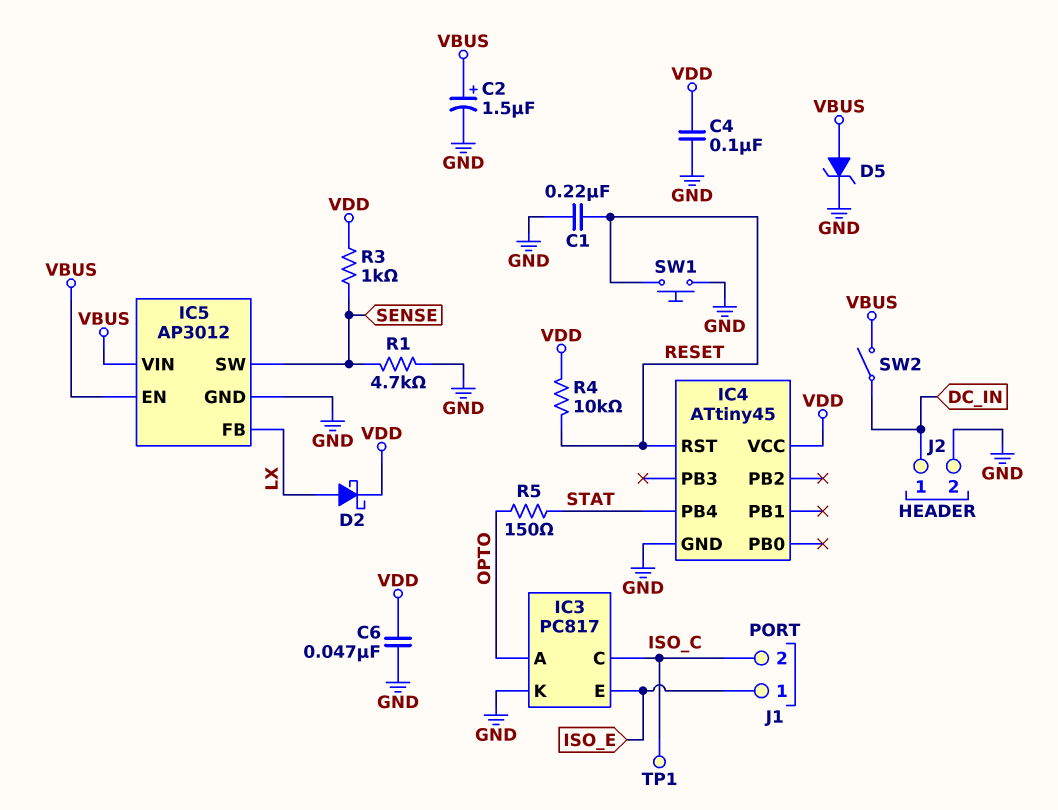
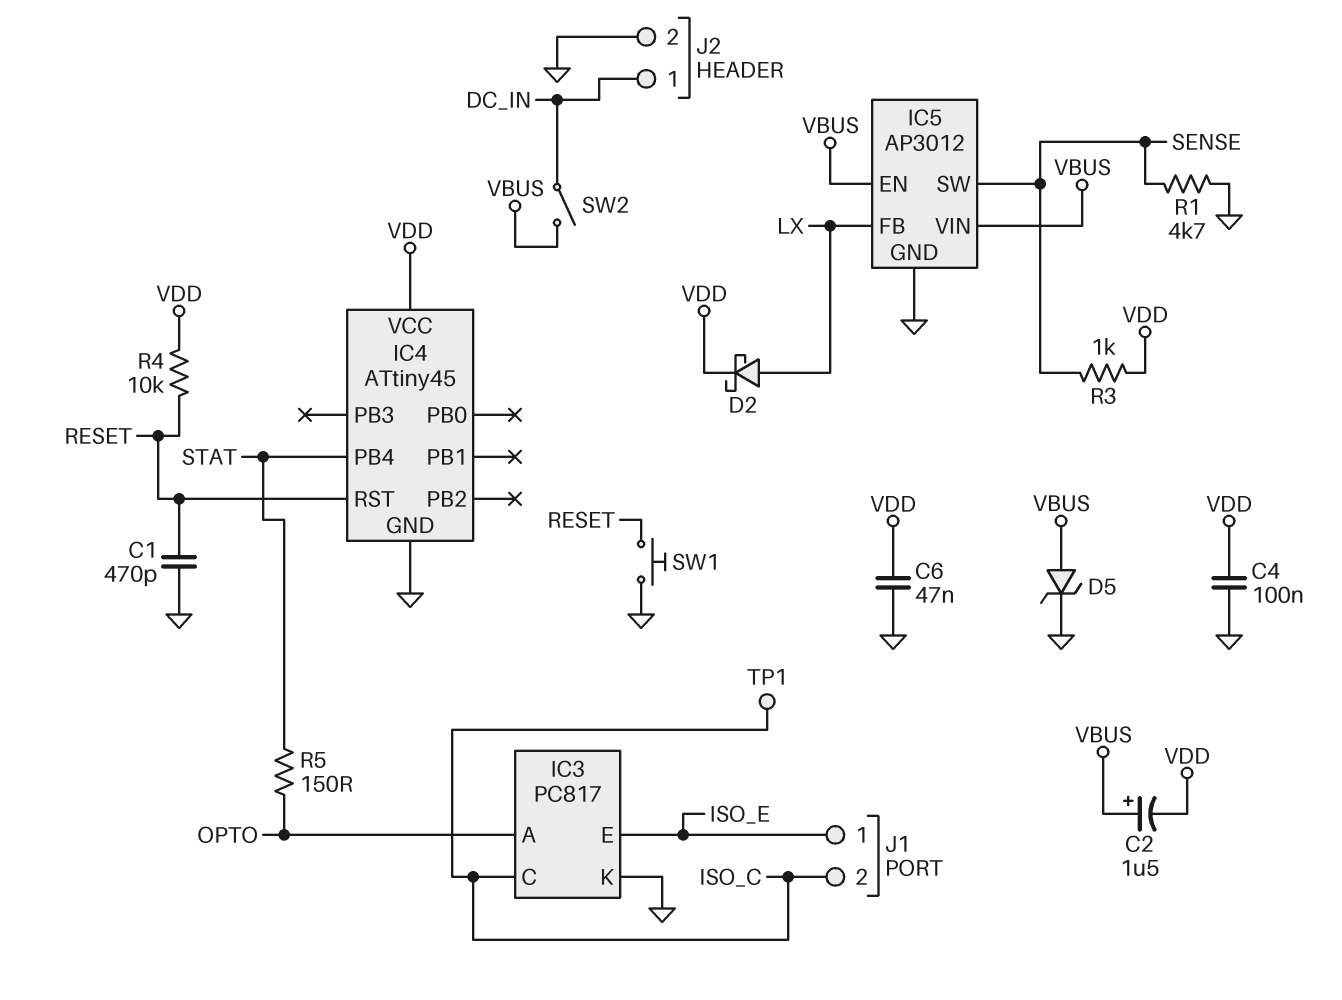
C1: 220nF (GND, RESET) -> 470pF (GND, RESET)
C2: 1.5uF (plus VBUS, minus GND) -> 1.5uF (plus VBUS, minus VDD)

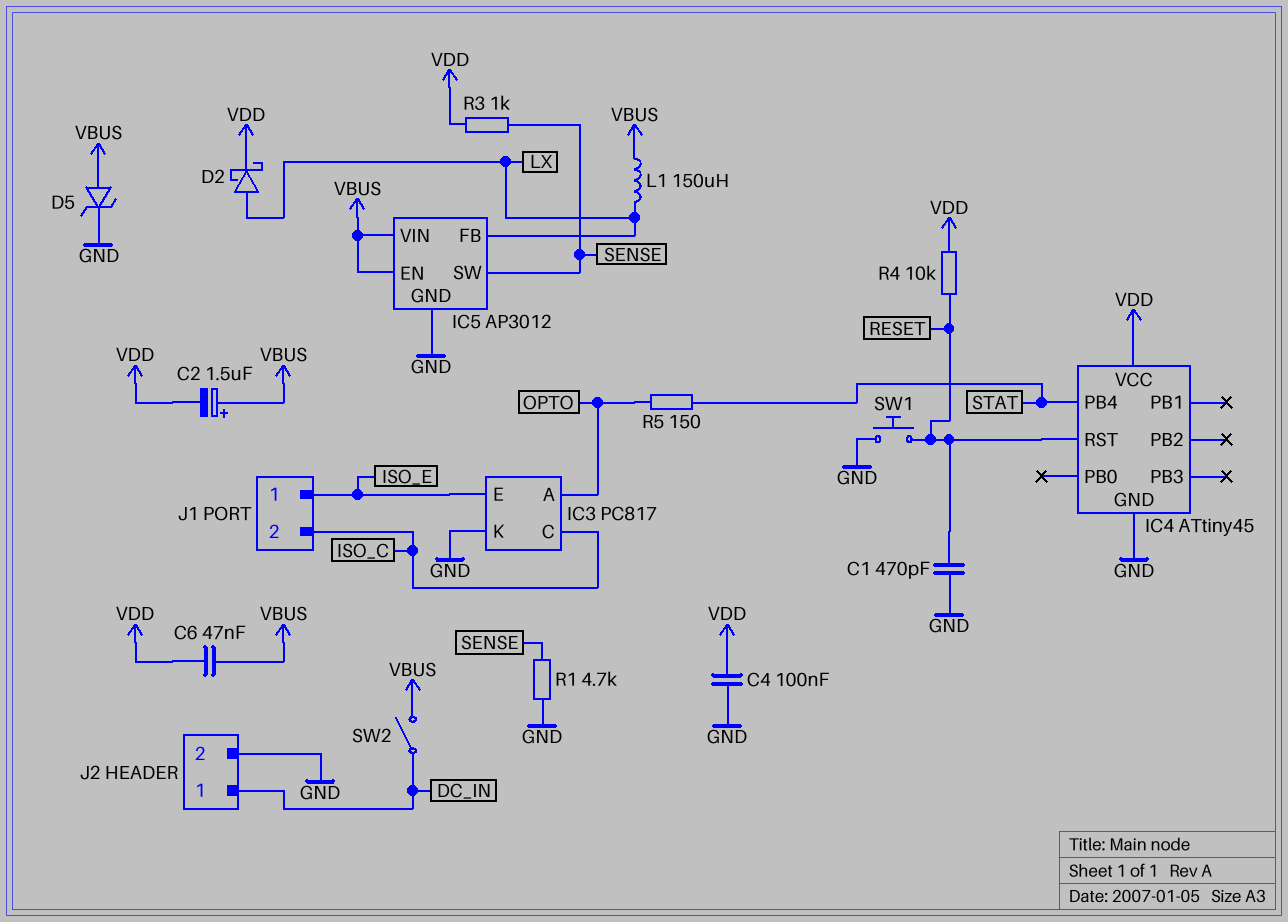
C6: 47nF (GND, VDD) -> 47nF (VBUS, VDD)
L1: none -> 150uH (LX, VBUS)
TP1: test point (ISO_C) -> none

